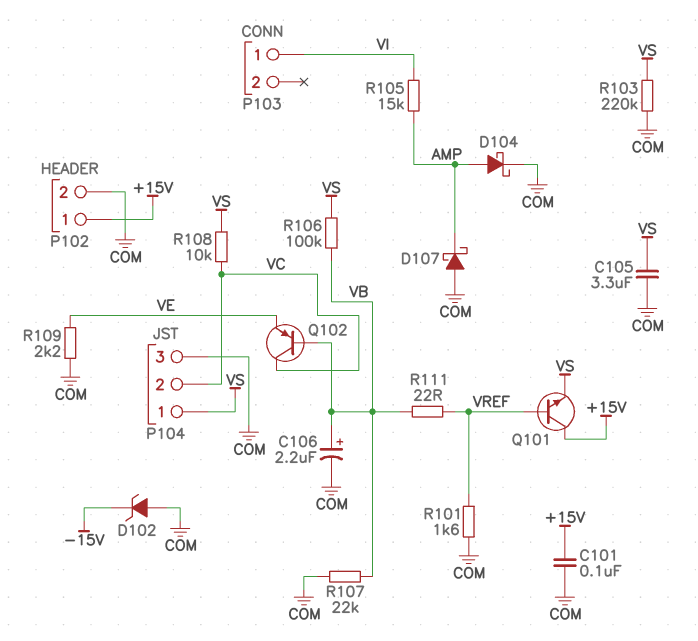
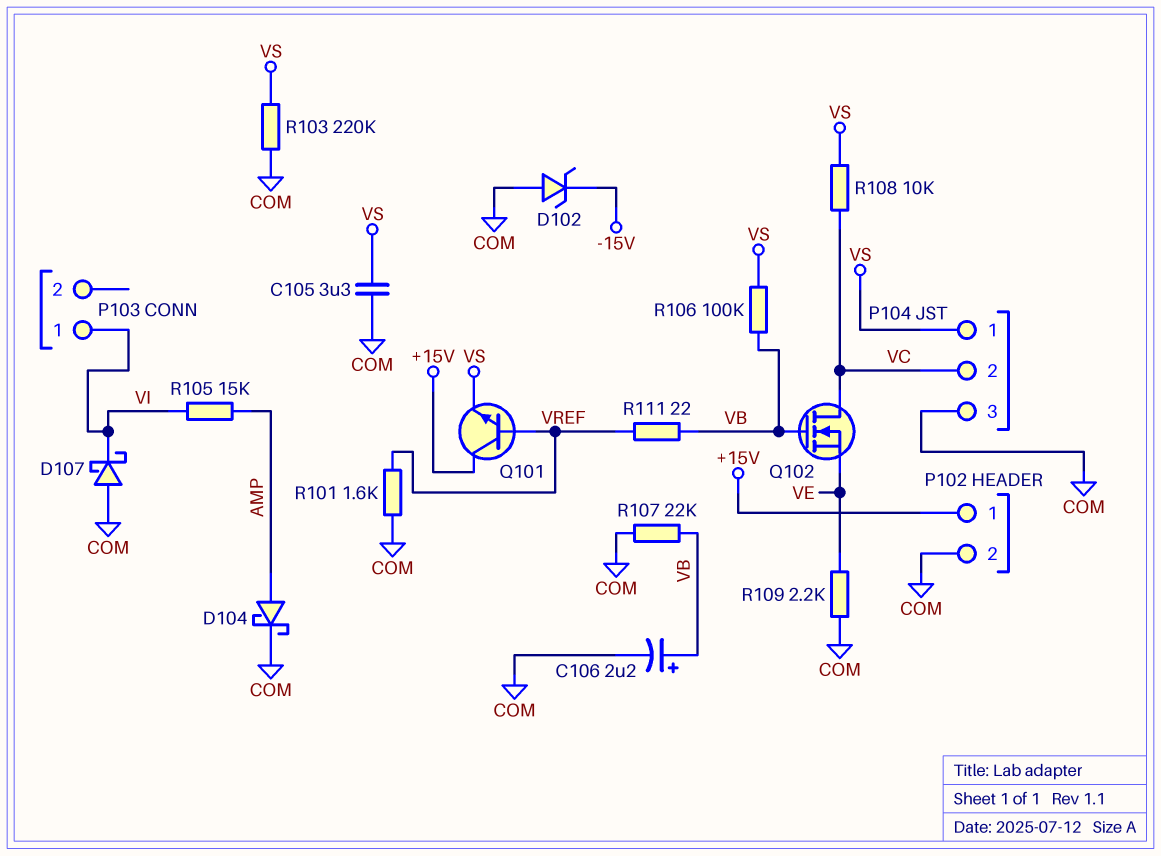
C101: 100nF (+15V, COM) -> none
D107: schottky (A COM, K AMP) -> schottky (A COM, K VI)
Q102: PNP (B VB, C VC, E VE) -> NMOS (G VB, D VC, S VE)

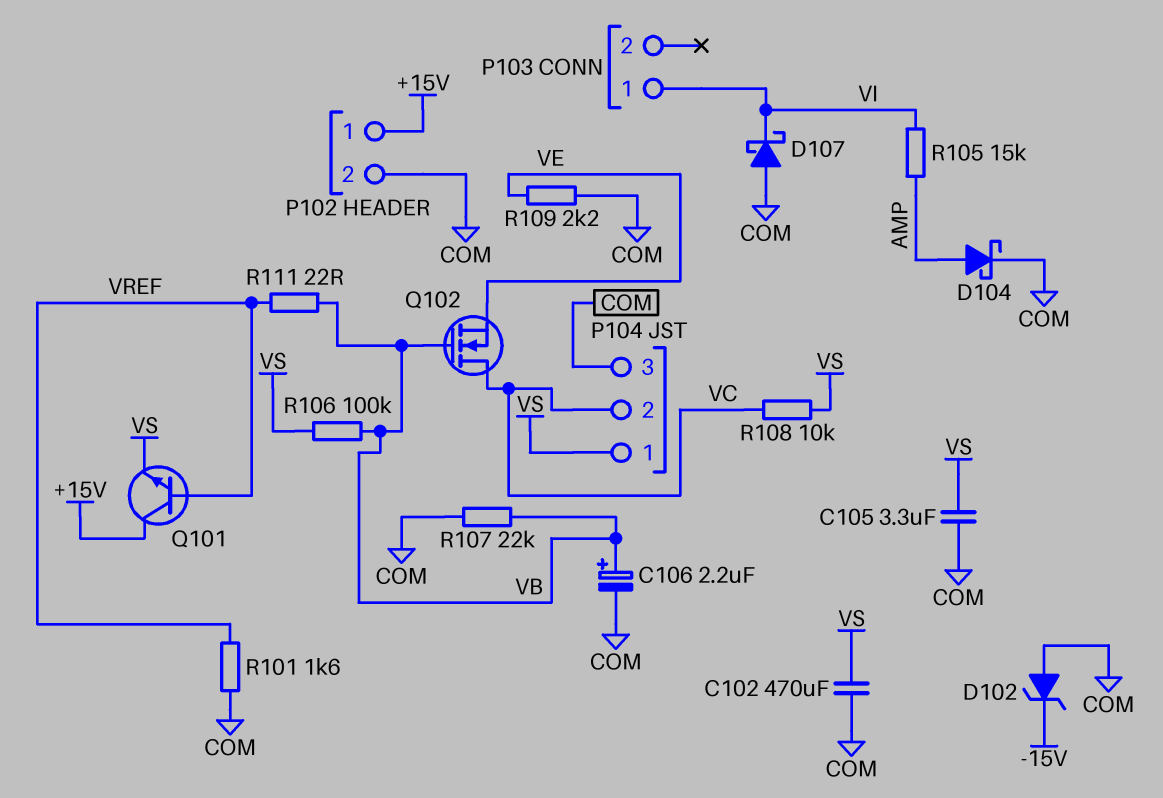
C102: none -> 470uF (COM, VS)
R103: 220k (COM, VS) -> none

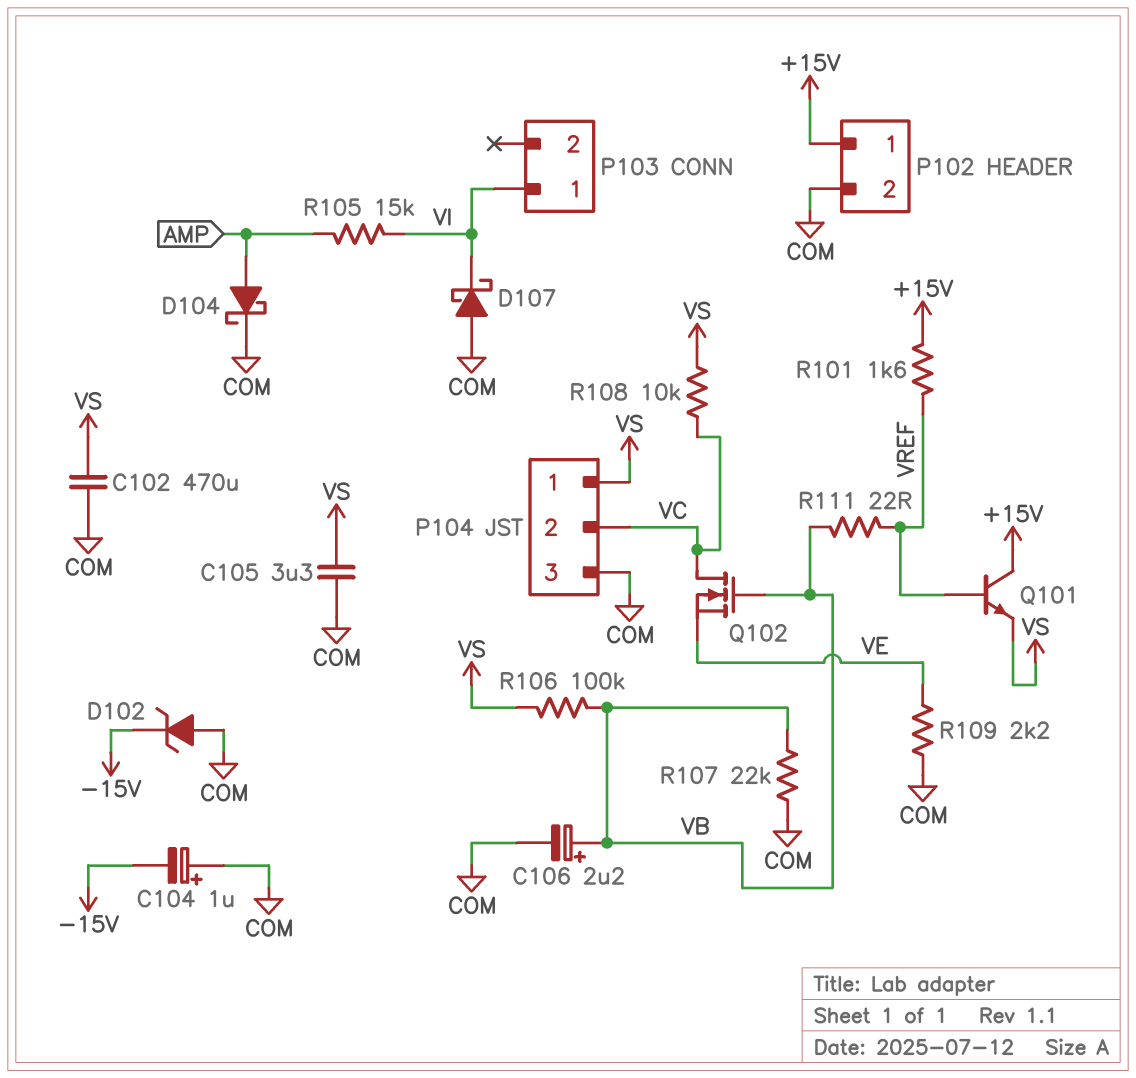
C104: none -> 1uF (plus COM, minus -15V)
R101: 1.6k (COM, VREF) -> 1.6k (+15V, VREF)

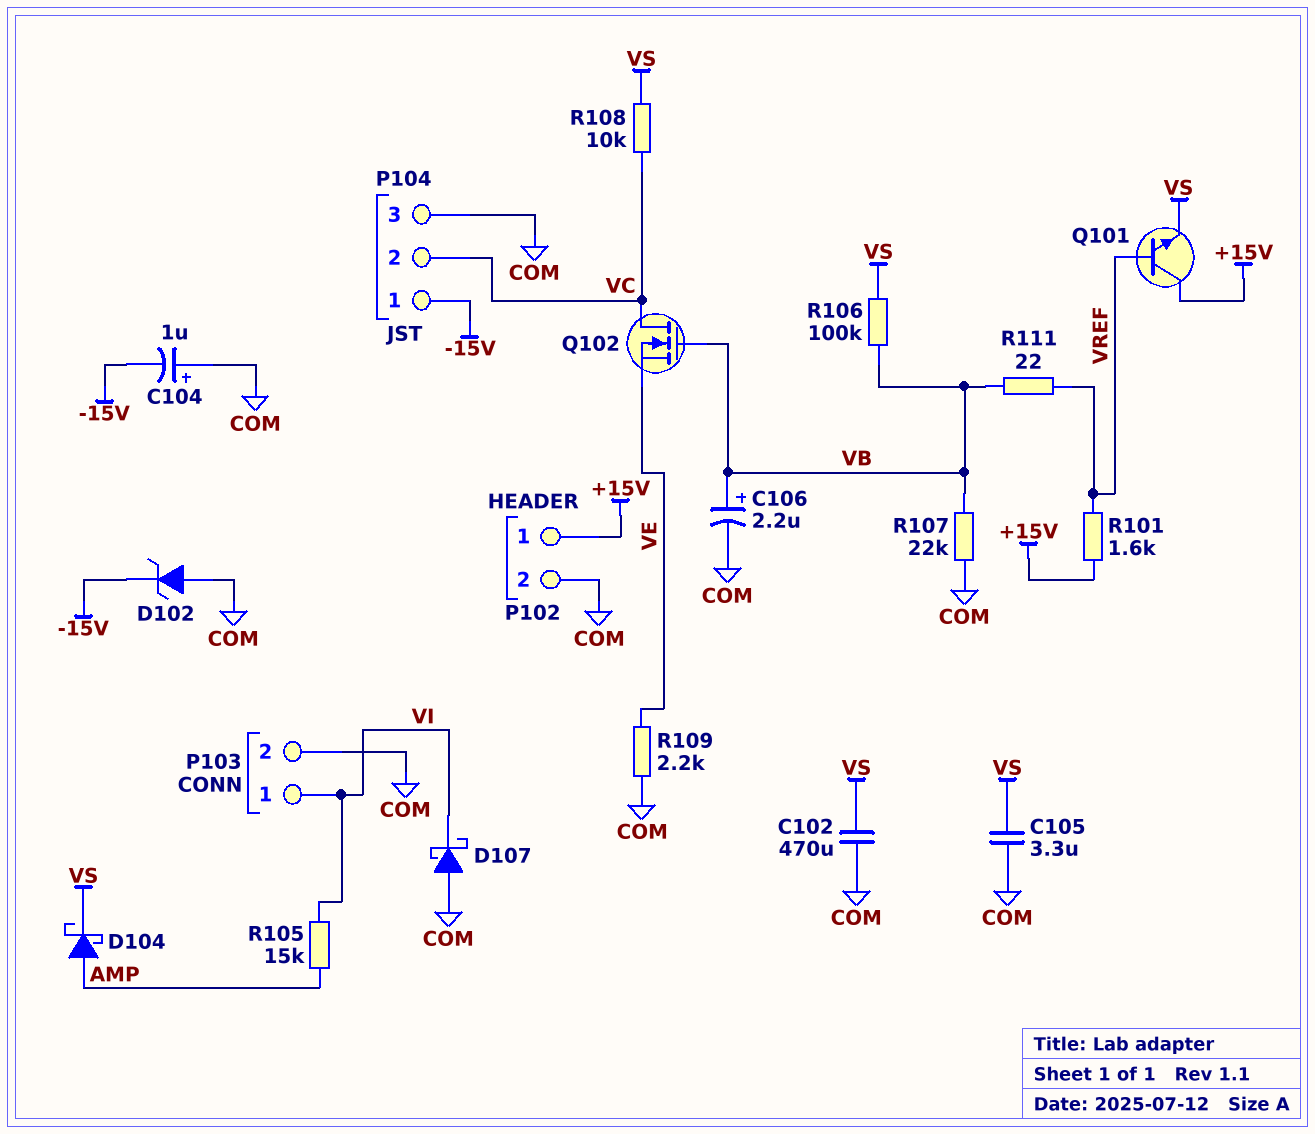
D104: schottky (A AMP, K COM) -> schottky (A AMP, K VS)
P103 pin 2: none -> COM
P104 pin 1: VS -> -15V

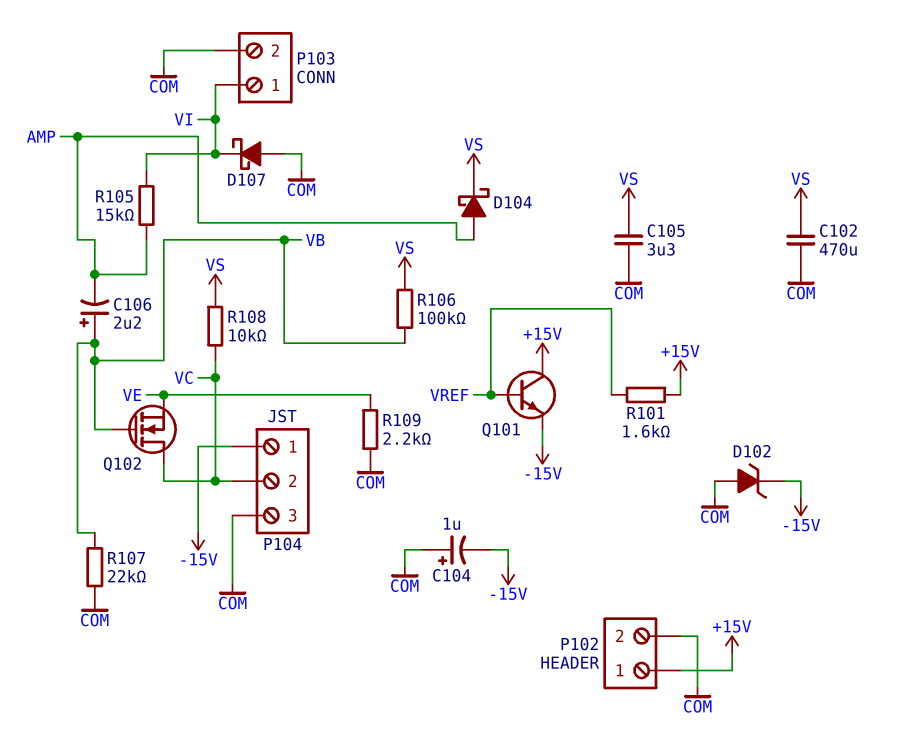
C106: 2.2uF (plus VB, minus COM) -> 2.2uF (plus VB, minus AMP)
Q101: NPN (B VREF, C +15V, E VS) -> NPN (B VREF, C +15V, E -15V)
R111: 22 (VB, VREF) -> none

